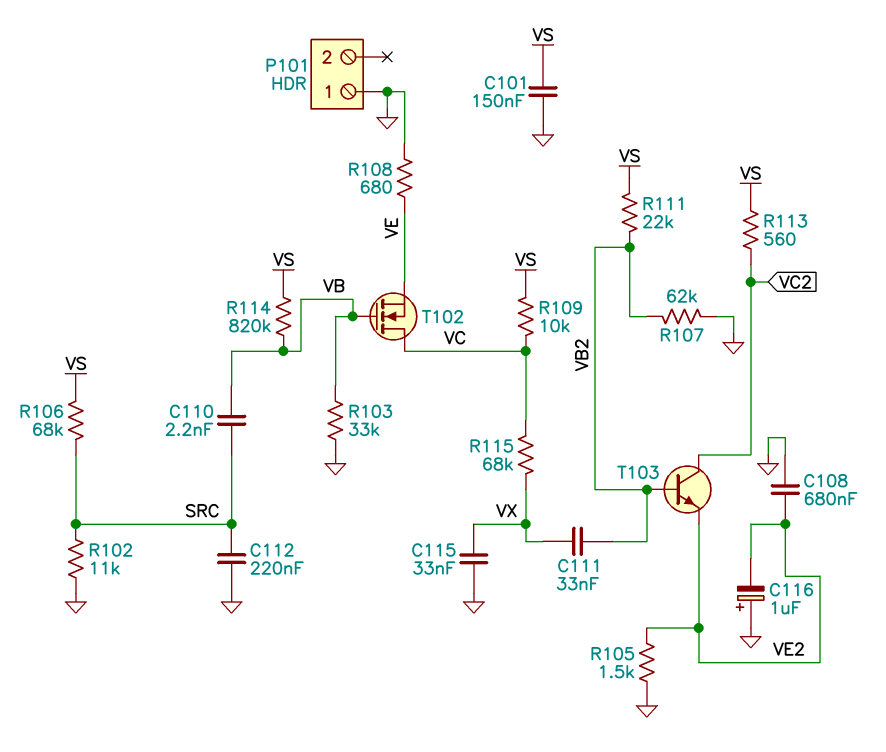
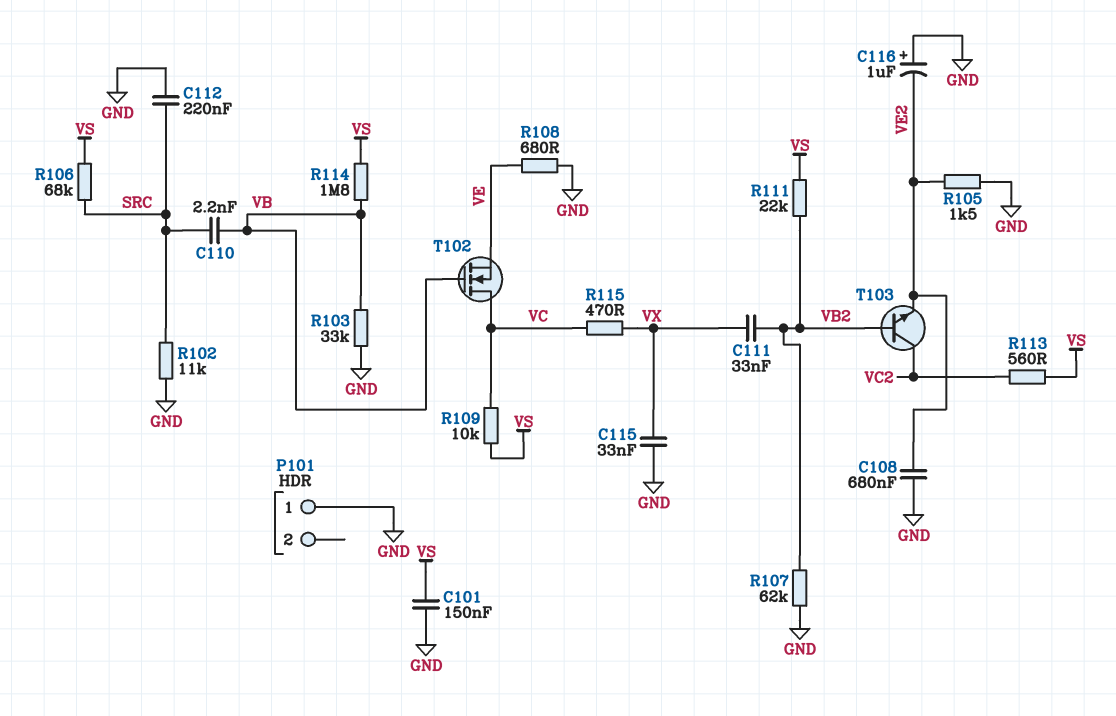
R114: 820k (VB, VS) -> 1.8M (VB, VS)
R115: 68k (VC, VX) -> 470 (VC, VX)

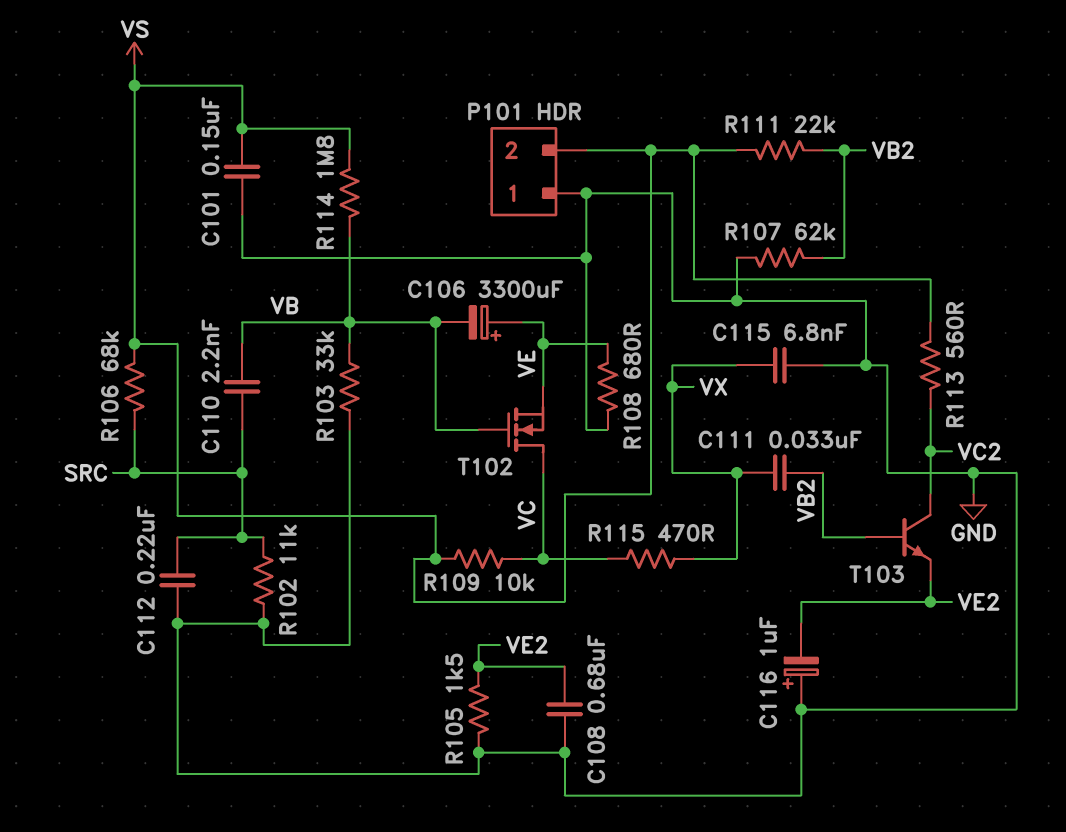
C106: none -> 3300uF (plus VE, minus VB)
C115: 33nF (GND, VX) -> 6.8nF (GND, VX)
P101 pin 2: none -> VS

